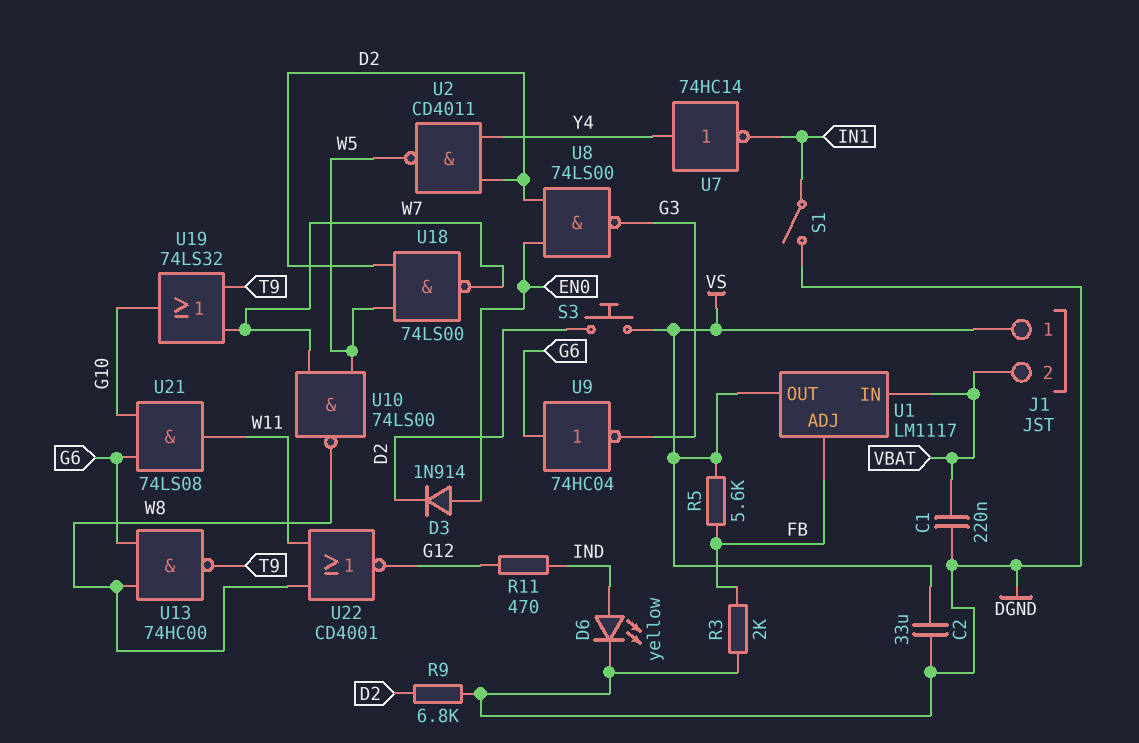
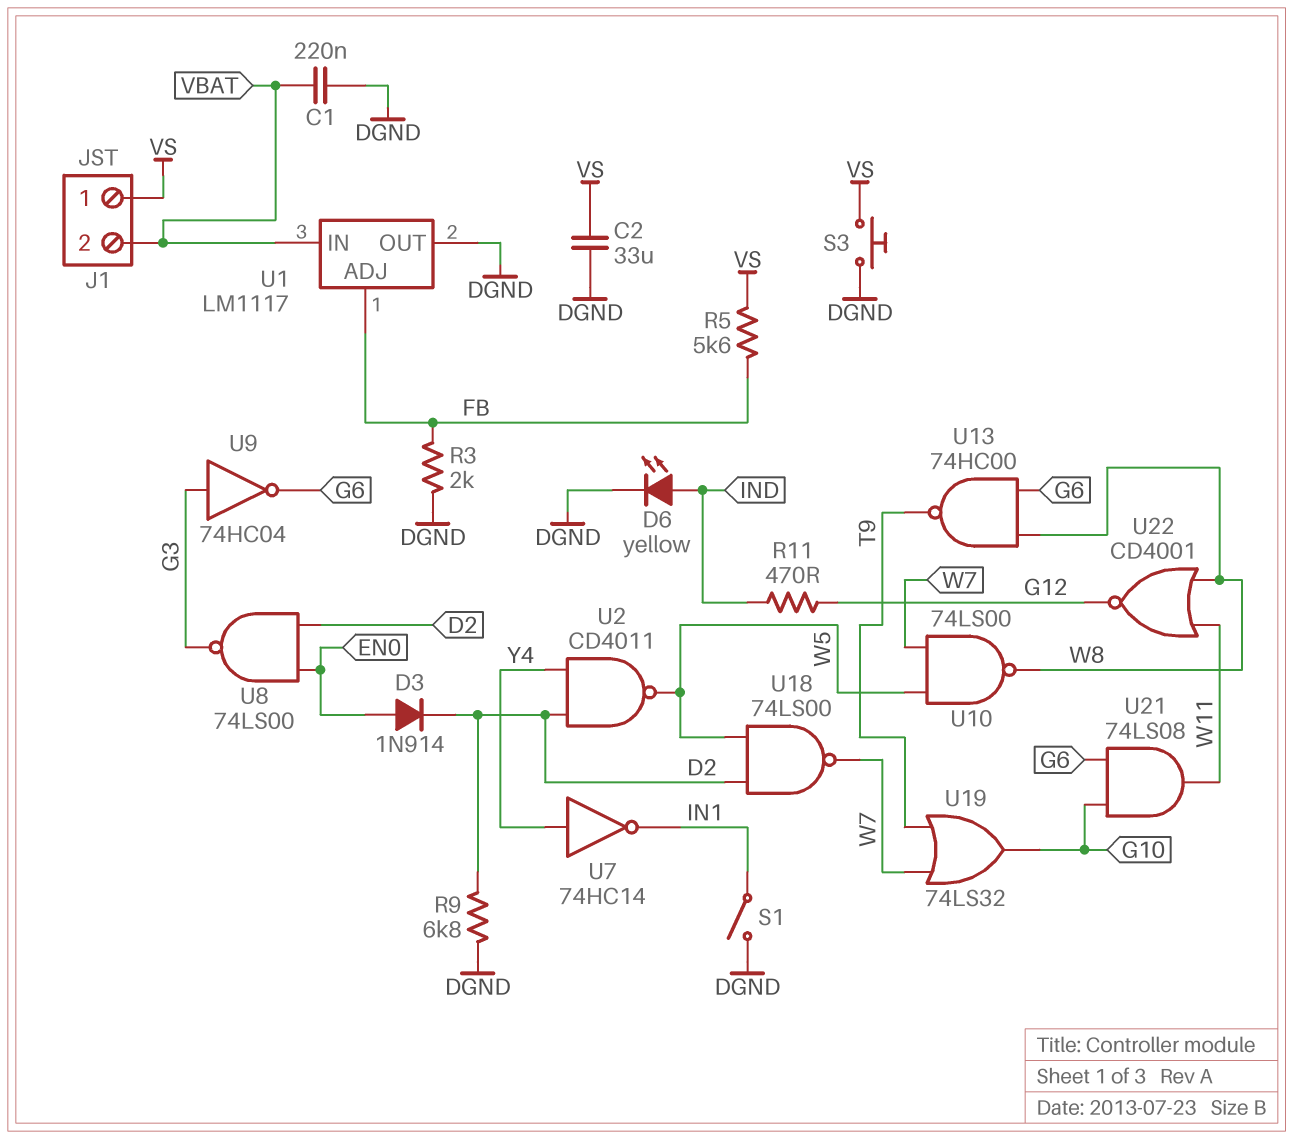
S3: button (D2, VS) -> button (DGND, VS)
U1 pin OUT: VS -> DGND
U9: NOT 74HC04 (in G6, out G3) -> NOT 74HC04 (in G3, out G6)

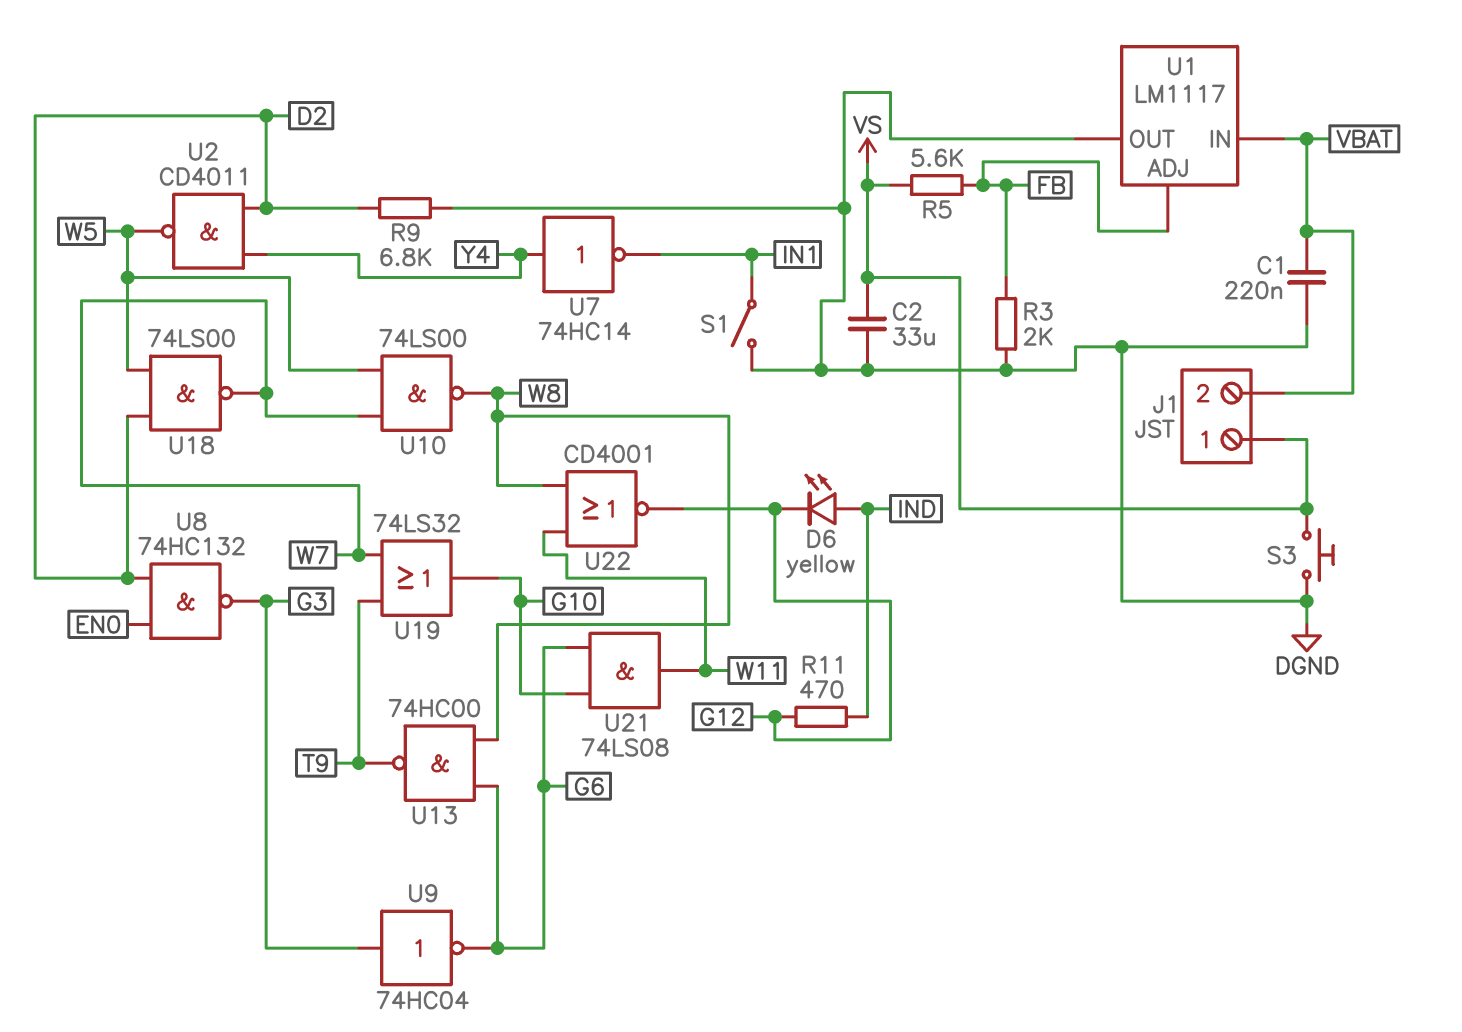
D3: diode 1N914 (A EN0, K D2) -> none
D6: LED yellow (A IND, K DGND) -> LED yellow (A IND, K G12)
U8: NAND 74LS00 (in D2, in EN0, out G3) -> NAND 74HC132 (in D2, in EN0, out G3)

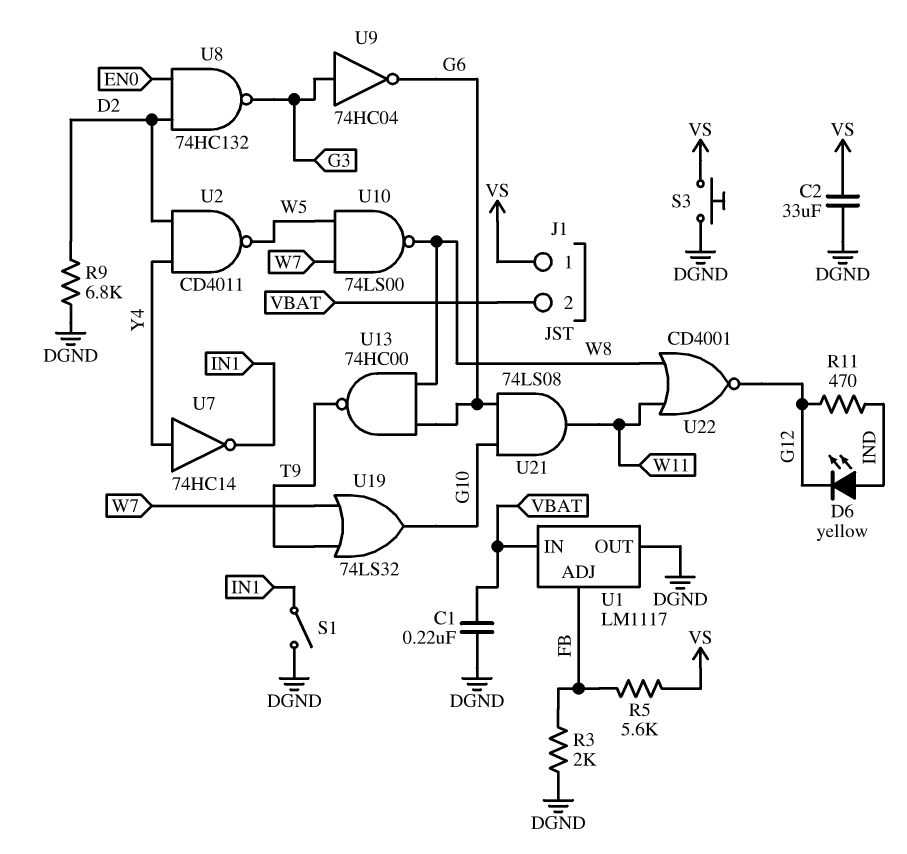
U18: NAND 74LS00 (in D2, in W5, out W7) -> none

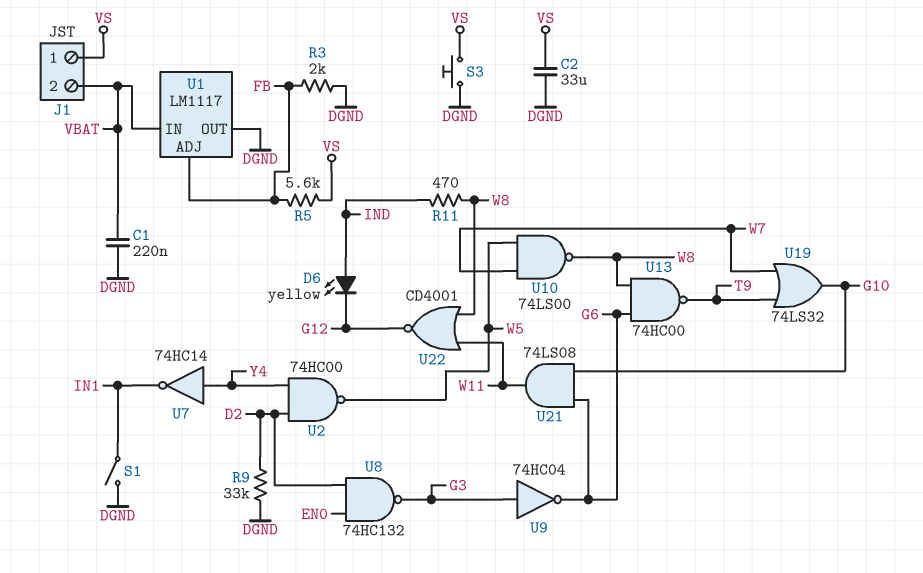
R9: 6.8k (D2, DGND) -> 33k (D2, DGND)
R11: 470 (G12, IND) -> 470 (IND, W8)
U2: NAND CD4011 (in D2, in Y4, out W5) -> NAND 74HC00 (in D2, in Y4, out W5)

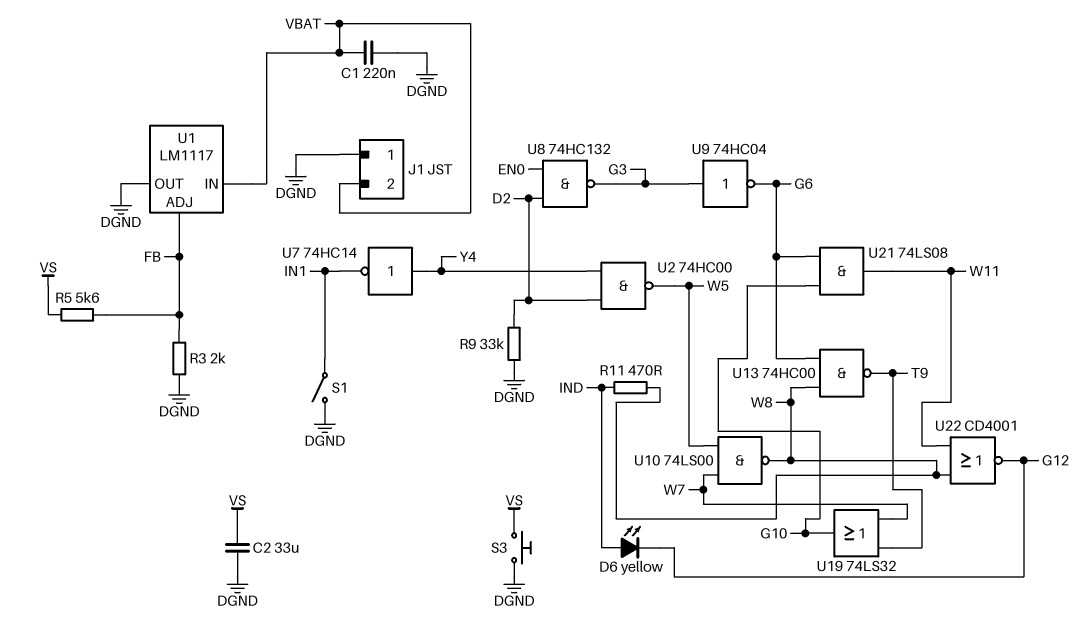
J1 pin 1: VS -> DGND

